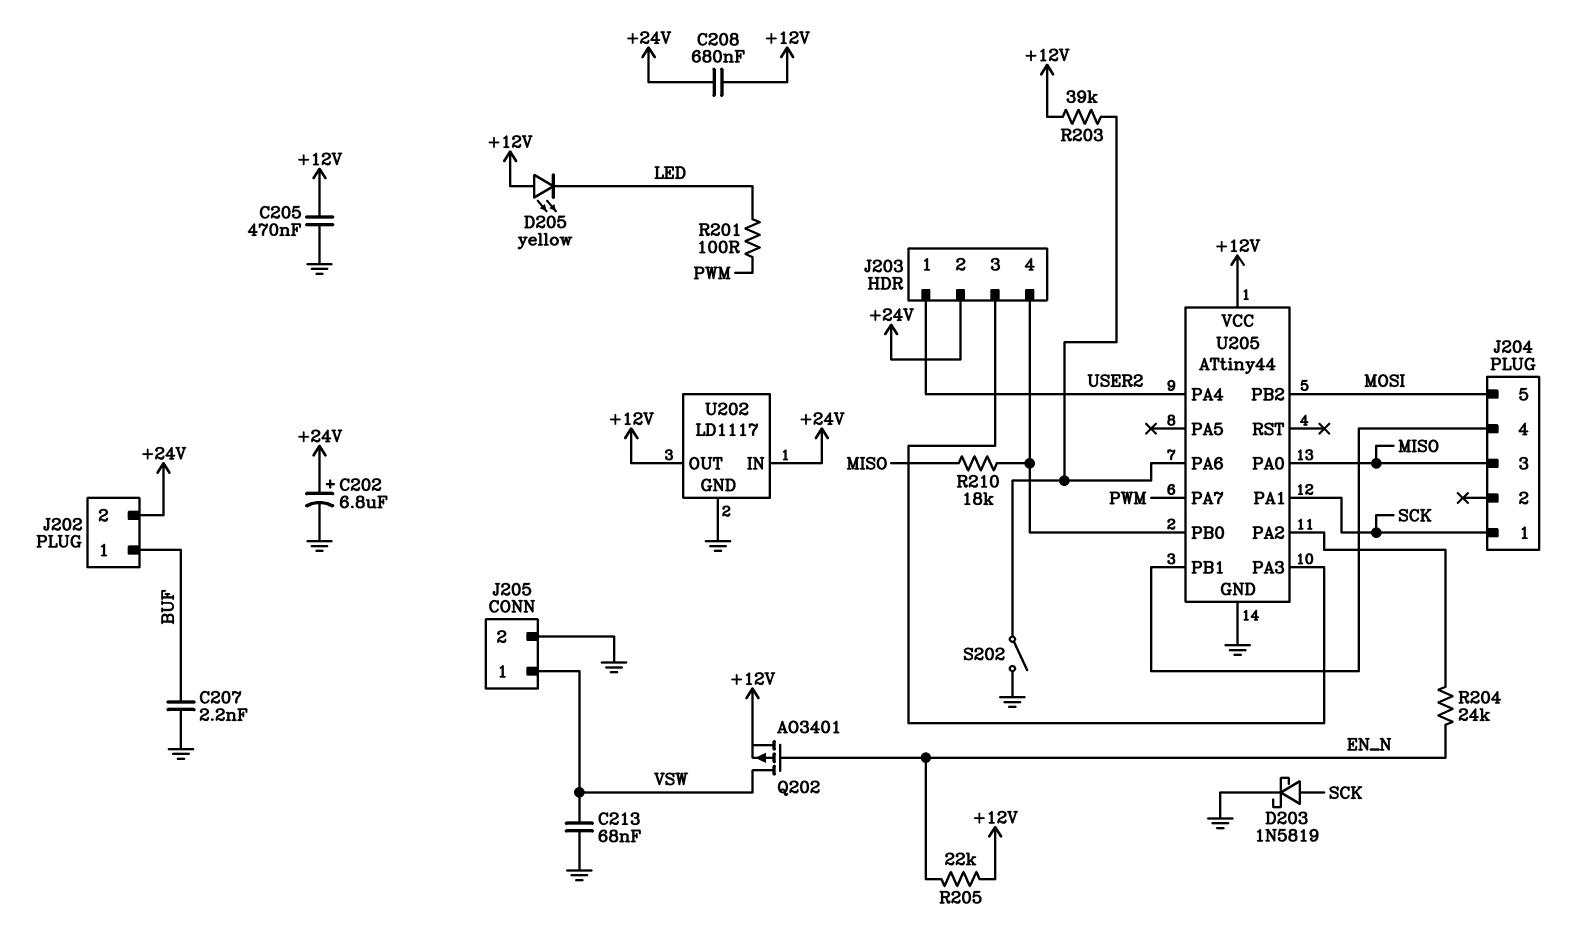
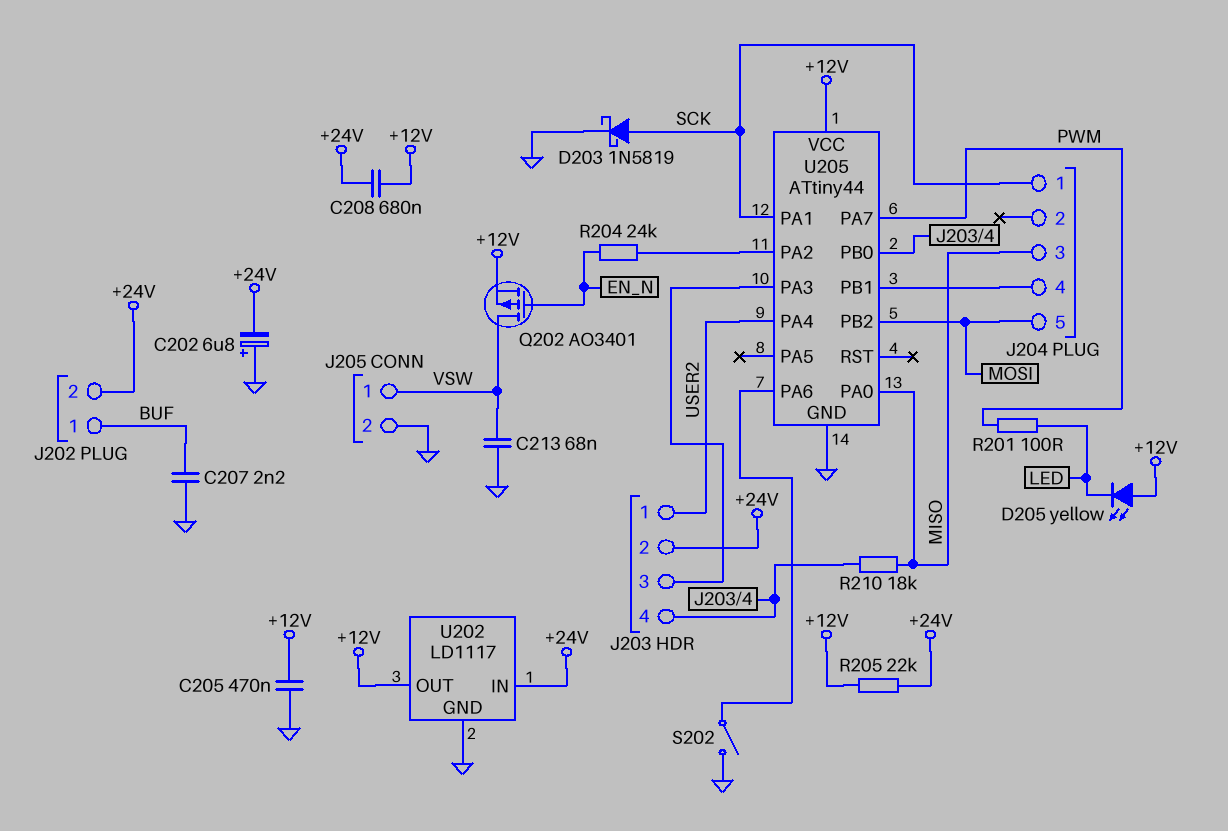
C202: 6.8uF (plus +24V, minus GND) -> 6.8uF (plus GND, minus +24V)
R203: 39k (+12V, U205/PA6) -> none
R205: 22k (+12V, EN_N) -> 22k (+12V, +24V)

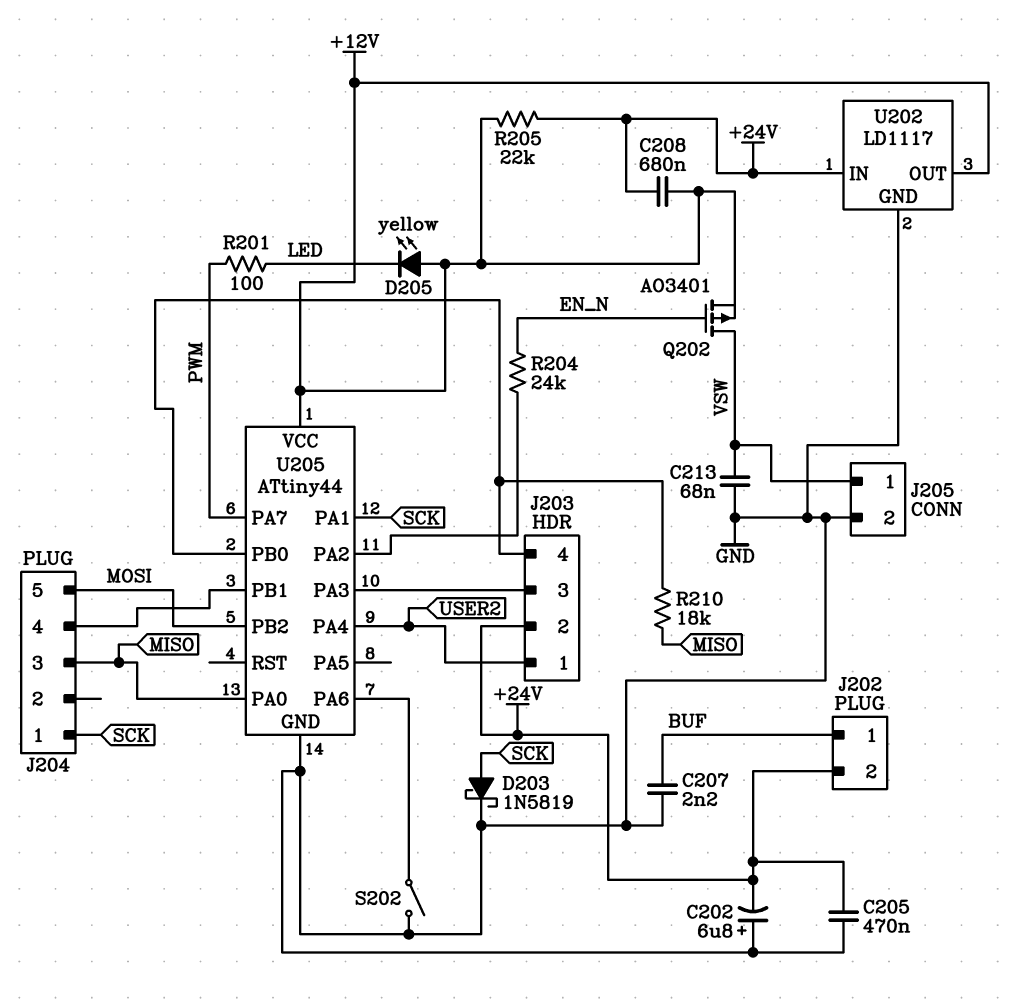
C205: 470nF (+12V, GND) -> 470nF (+24V, GND)

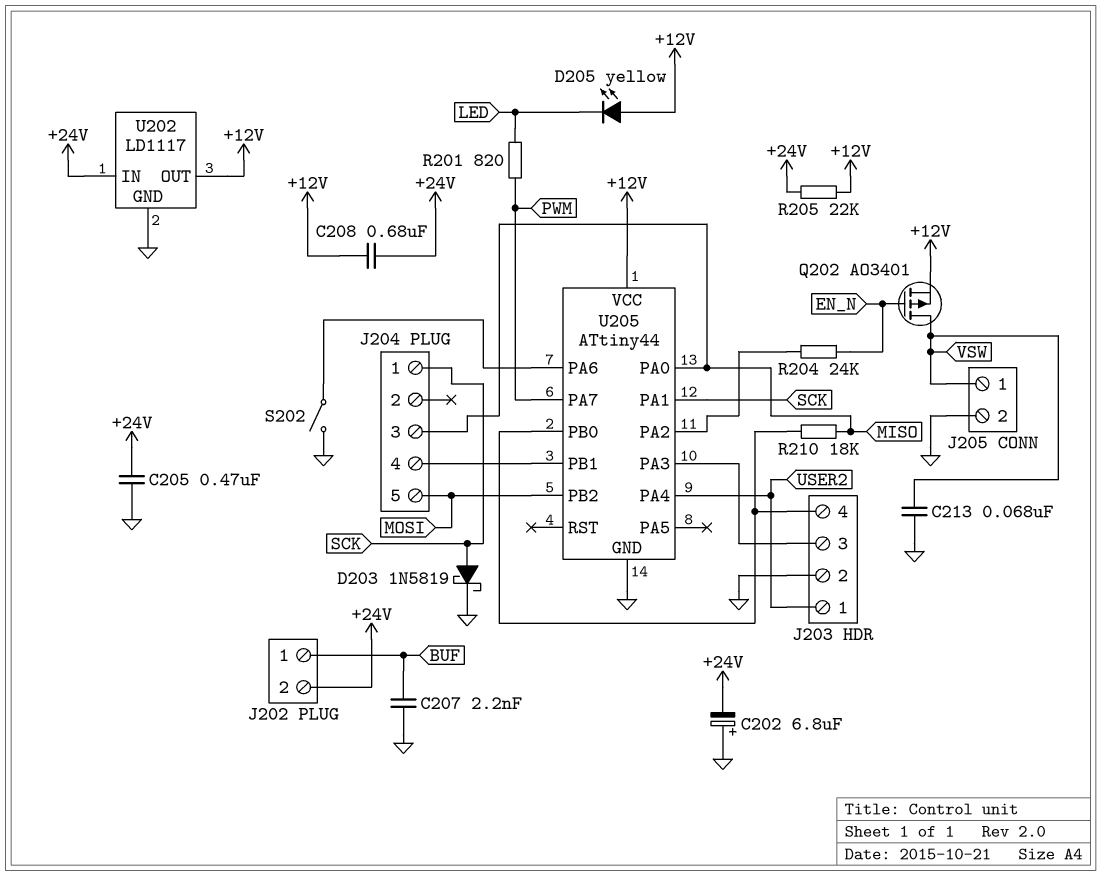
J203 pin 2: +24V -> GND
R201: 100 (LED, PWM) -> 820 (LED, PWM)

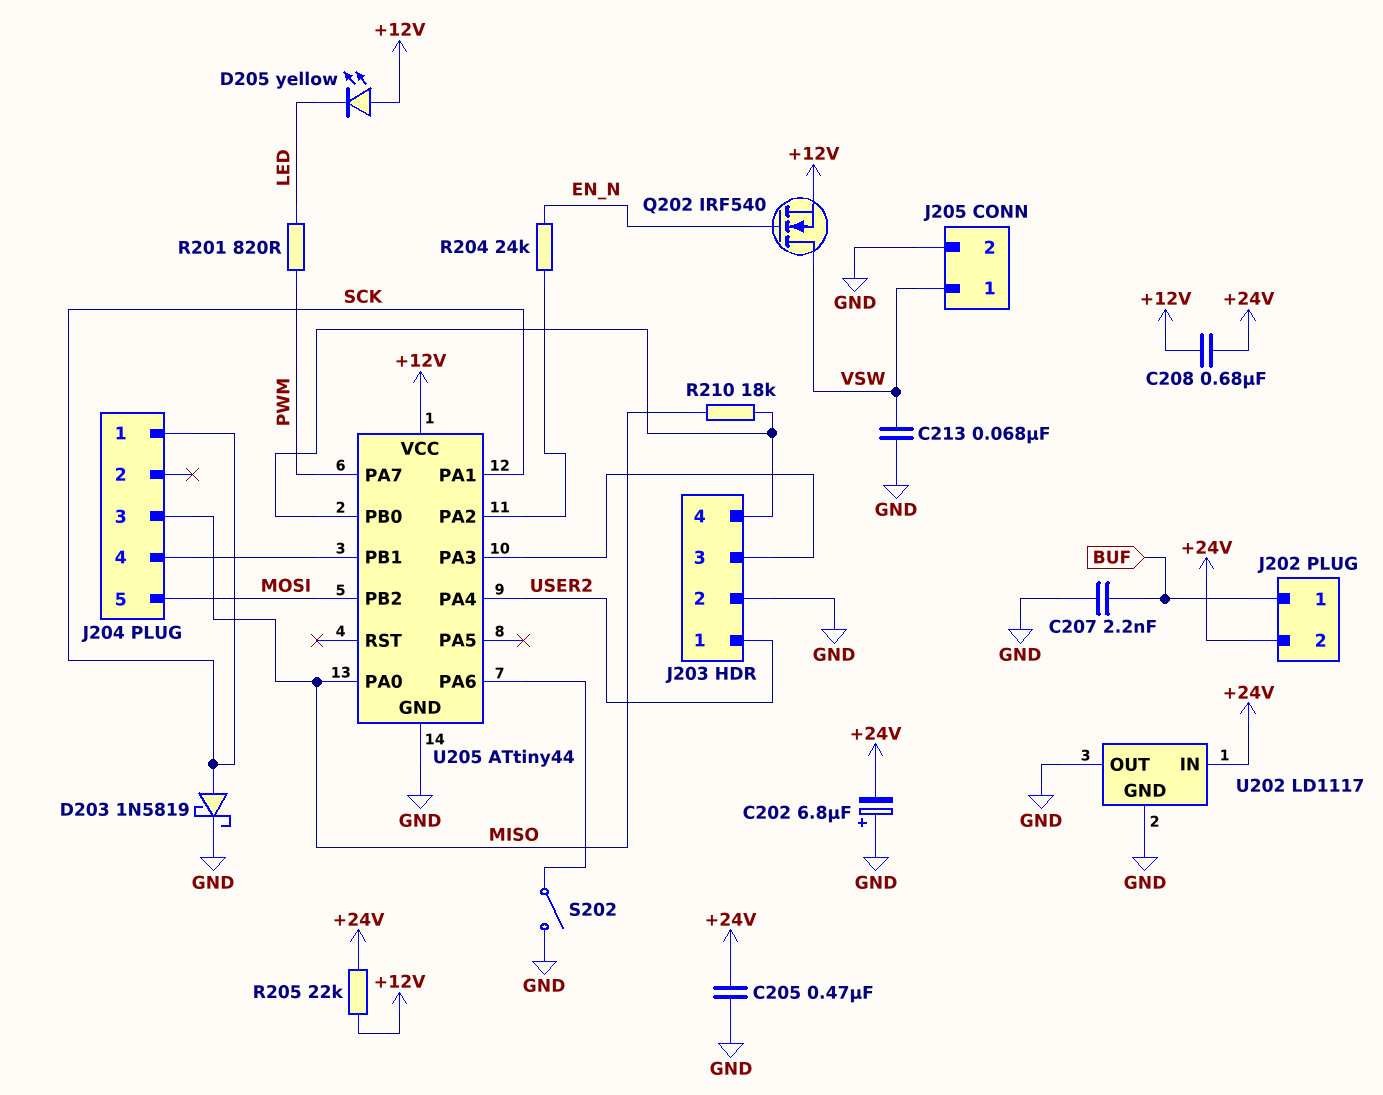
Q202: PMOS AO3401 (G EN_N, D VSW, S +12V) -> NMOS IRF540 (G EN_N, D VSW, S +12V)
U202 pin OUT: +12V -> GND

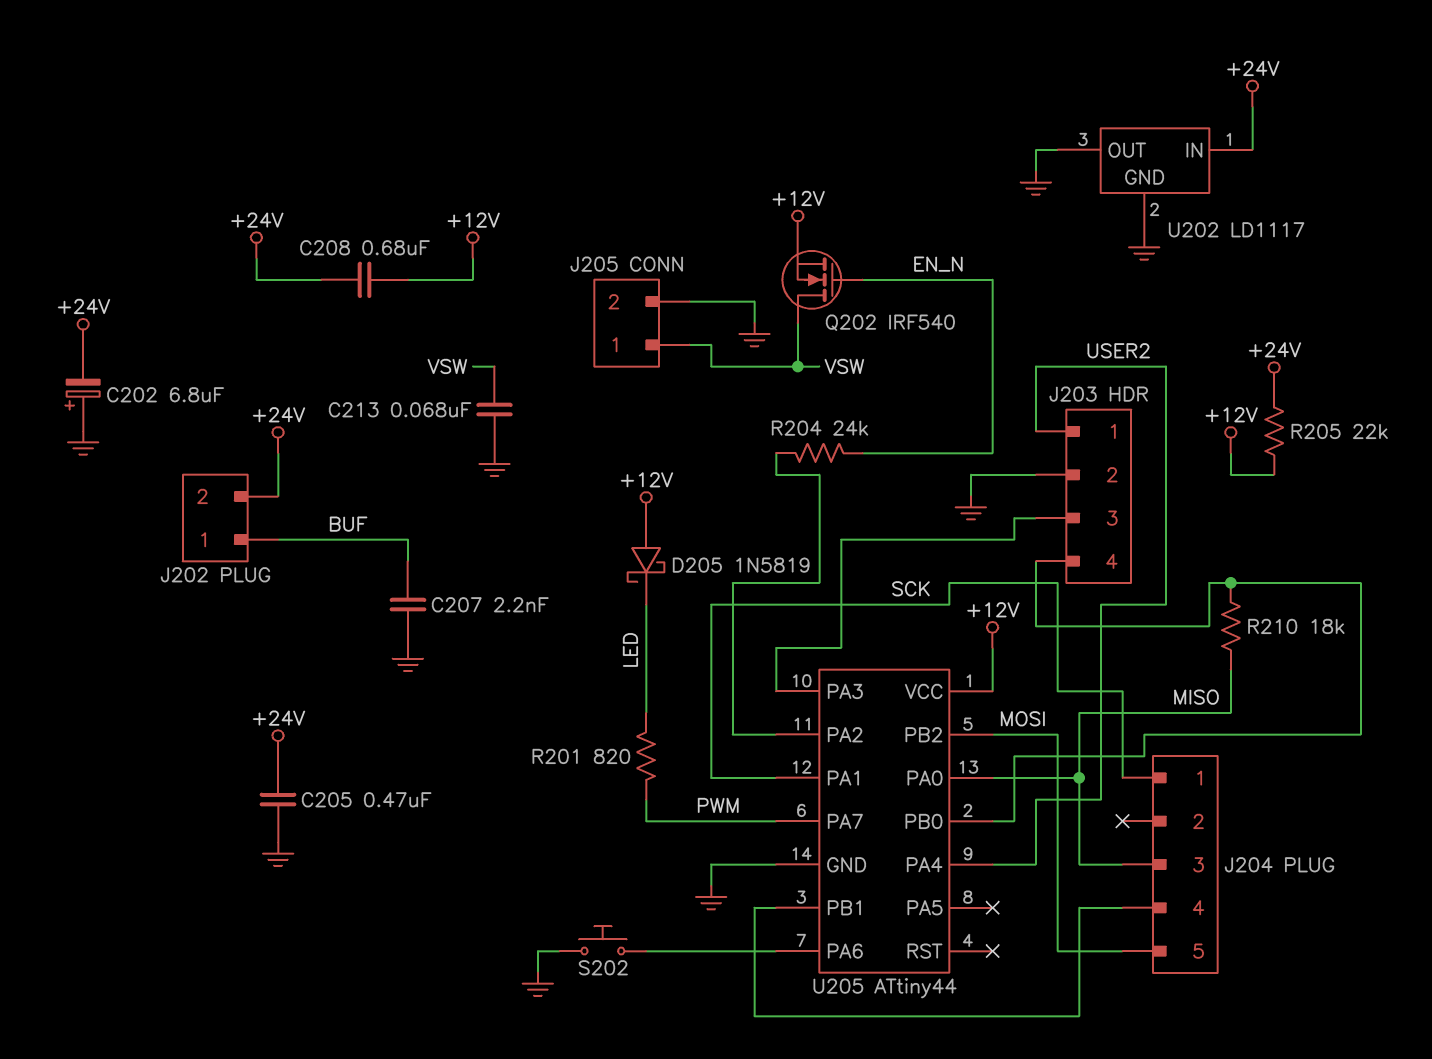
D203: schottky 1N5819 (A SCK, K GND) -> none
D205: LED yellow (A +12V, K LED) -> schottky 1N5819 (A +12V, K LED)
S202: switch (GND, U205/PA6) -> button (GND, U205/PA6)

